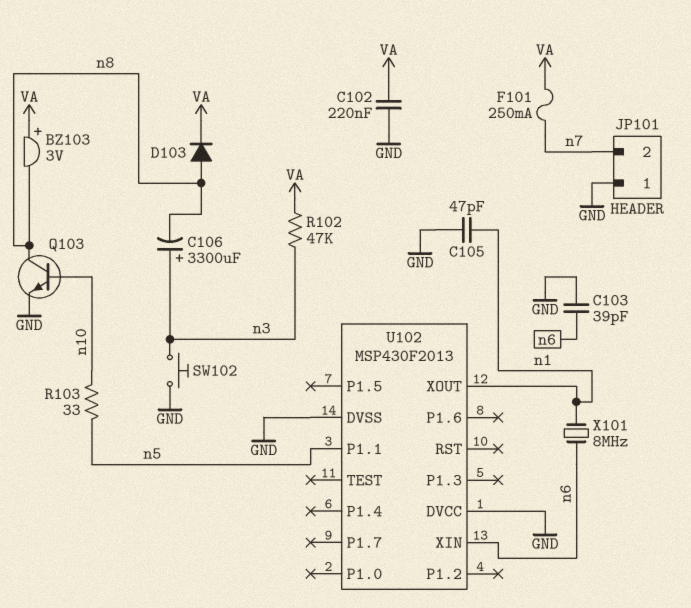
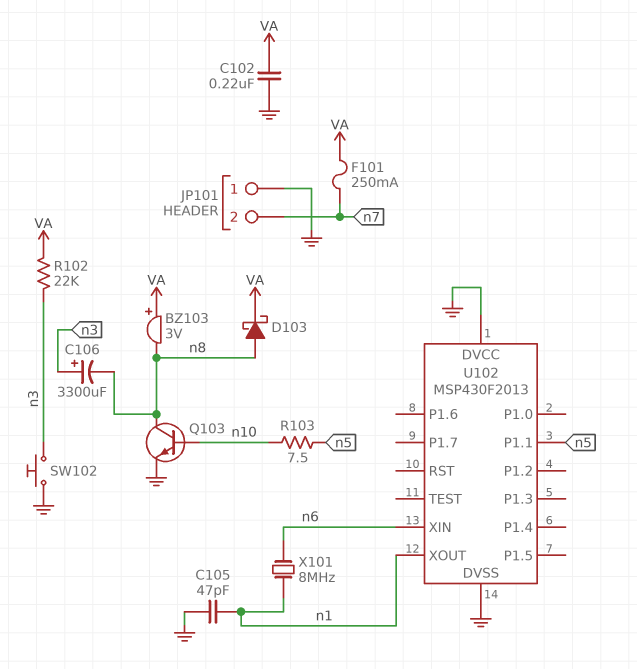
C103: 39pF (GND, n6) -> none
D103: diode (A n8, K VA) -> schottky (A n8, K VA)
R102: 47k (VA, n3) -> 22k (VA, n3)
R103: 33 (n5, n10) -> 7.5 (n5, n10)

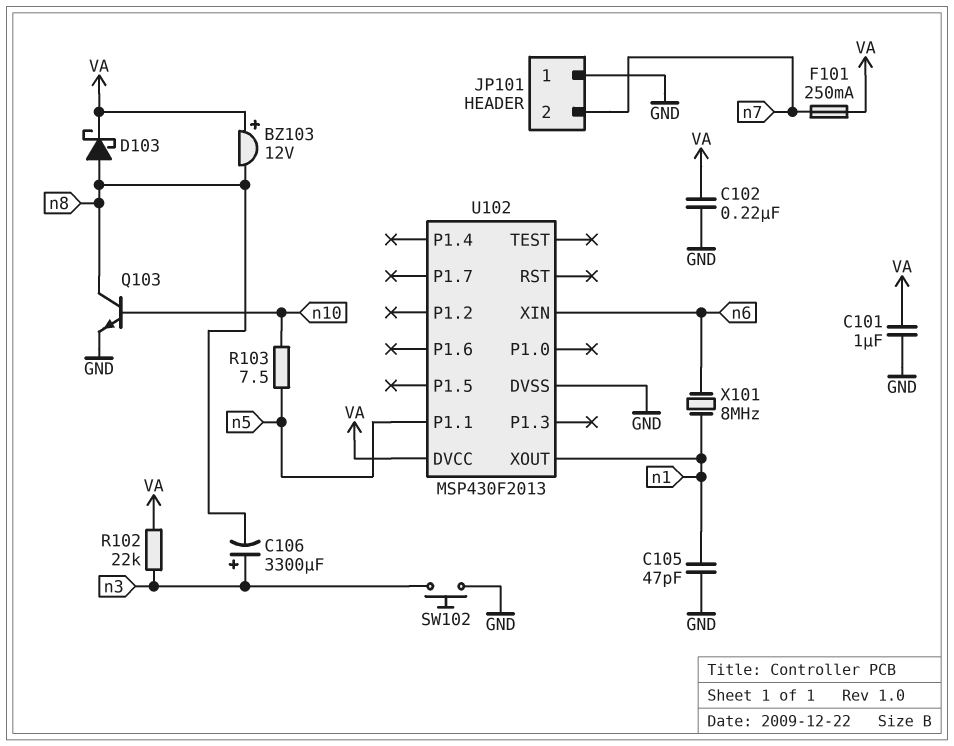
BZ103: buzzer 3V (plus VA, minus n8) -> buzzer 12V (plus VA, minus n8)
C101: none -> 1uF (GND, VA)
U102 pin DVCC: GND -> VA

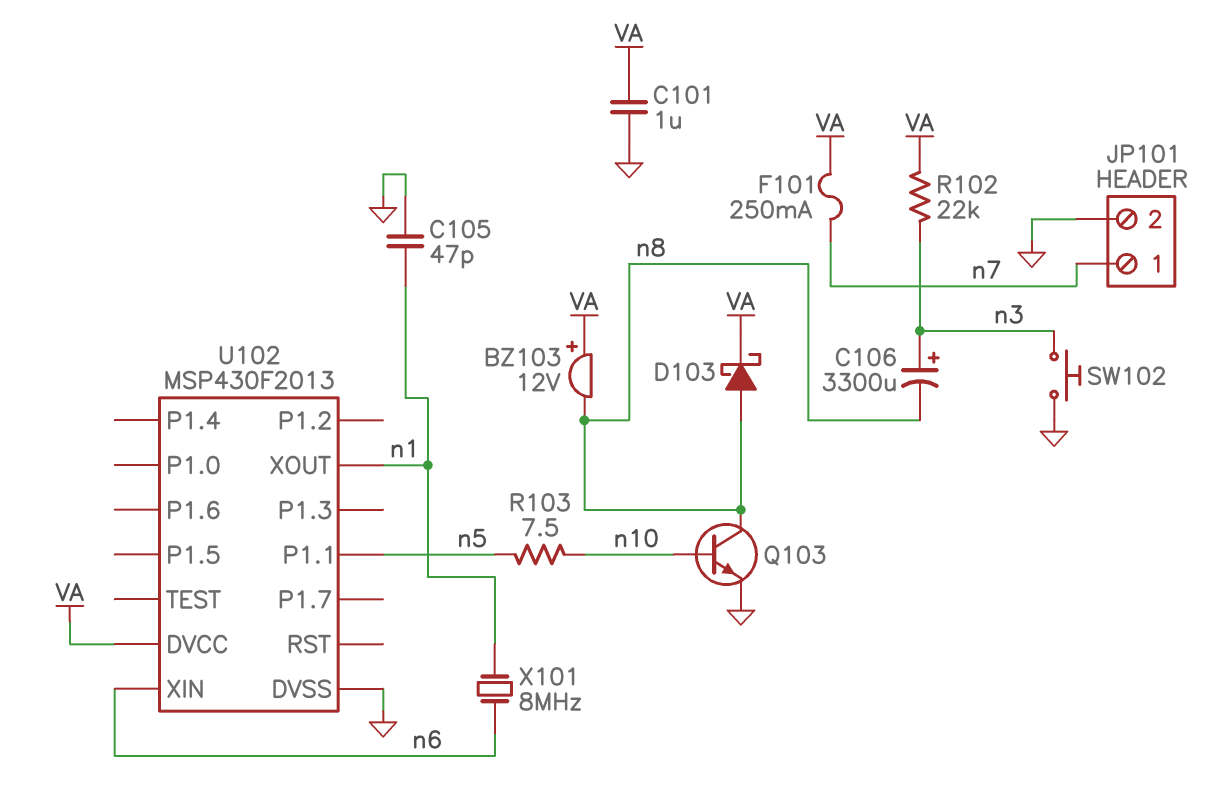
C102: 220nF (GND, VA) -> none
JP101 pin 1: GND -> n7
JP101 pin 2: n7 -> GND

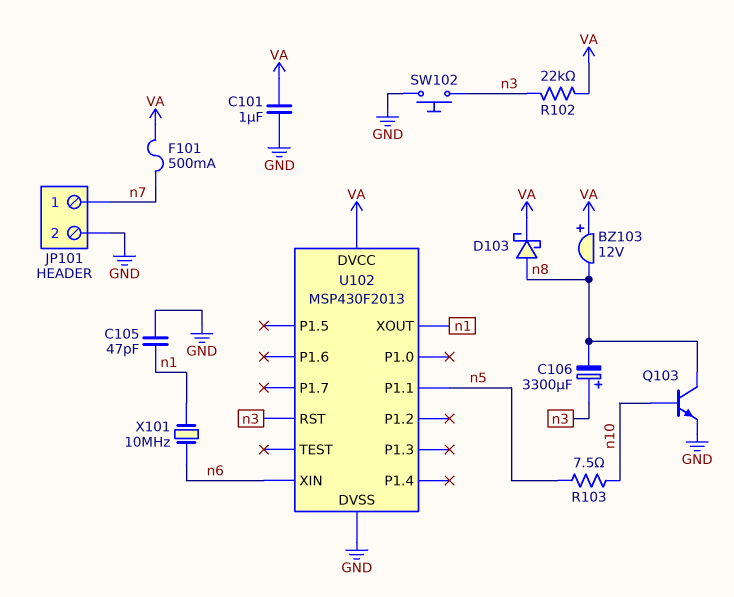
F101: 250mA (VA, n7) -> 500mA (VA, n7)
U102 pin RST: none -> n3
X101: 8MHz (n1, n6) -> 10MHz (n1, n6)

